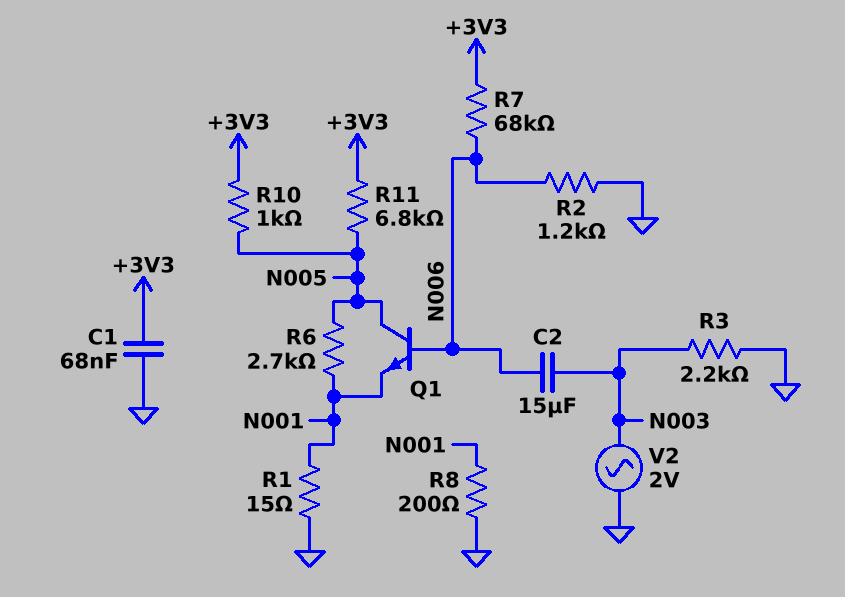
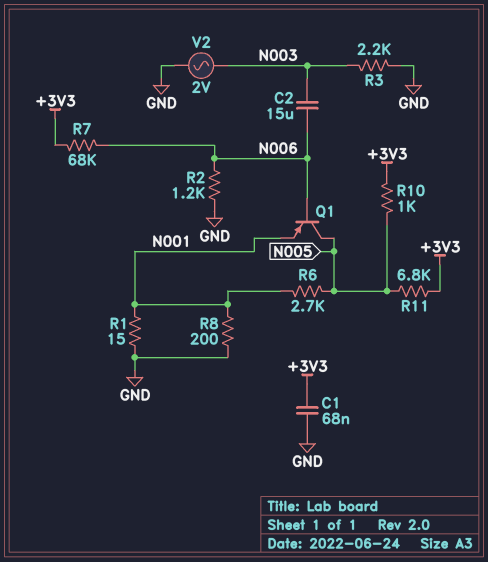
Q1: NPN (B N006, C N005, E N001) -> PNP (B N006, C N005, E N001)

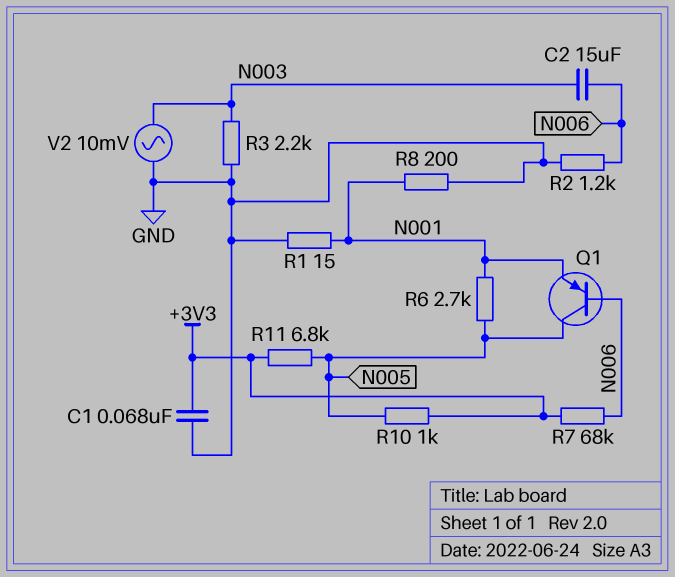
V2: AC 2V (GND, N003) -> AC 10mV (GND, N003)

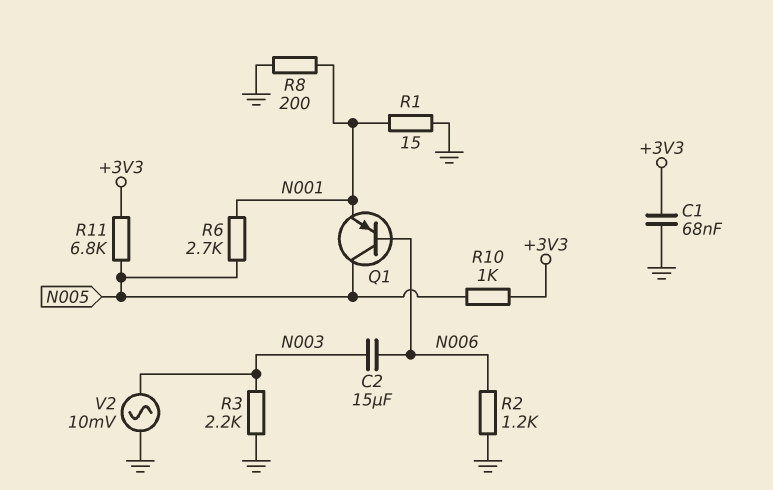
R7: 68k (+3V3, N006) -> none

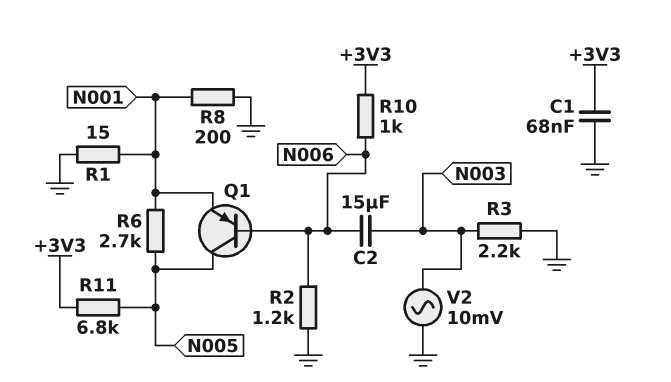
R10: 1k (+3V3, N005) -> 1k (+3V3, N006)

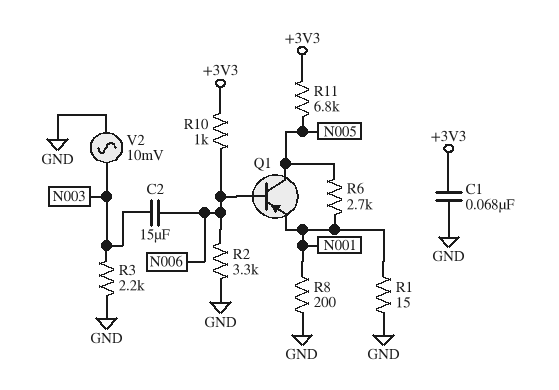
R2: 1.2k (GND, N006) -> 3.3k (GND, N006)

